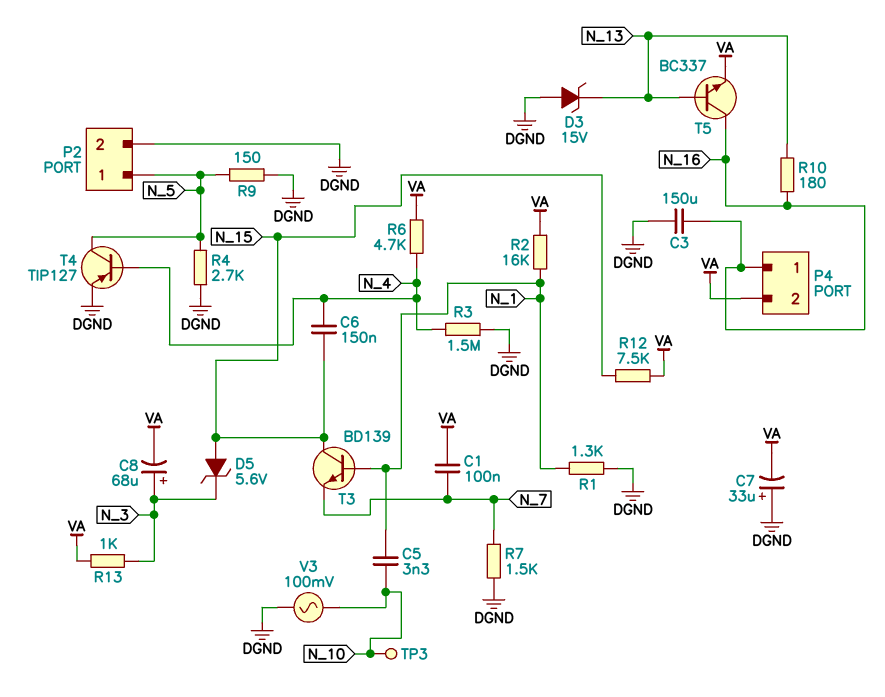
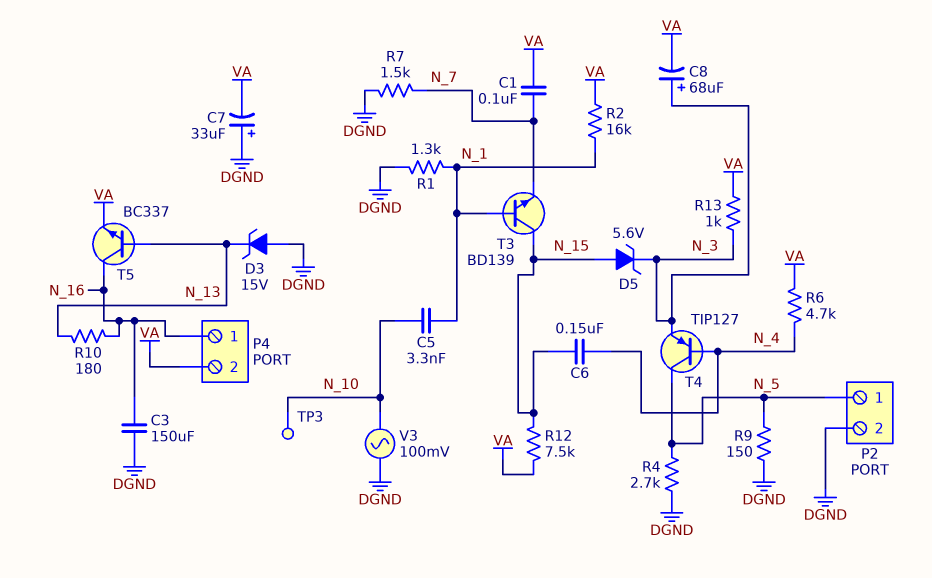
R3: 1.5M (DGND, N_4) -> none
T4: PNP TIP127 (B N_4, C N_5, E DGND) -> PNP TIP127 (B N_4, C N_5, E N_3)

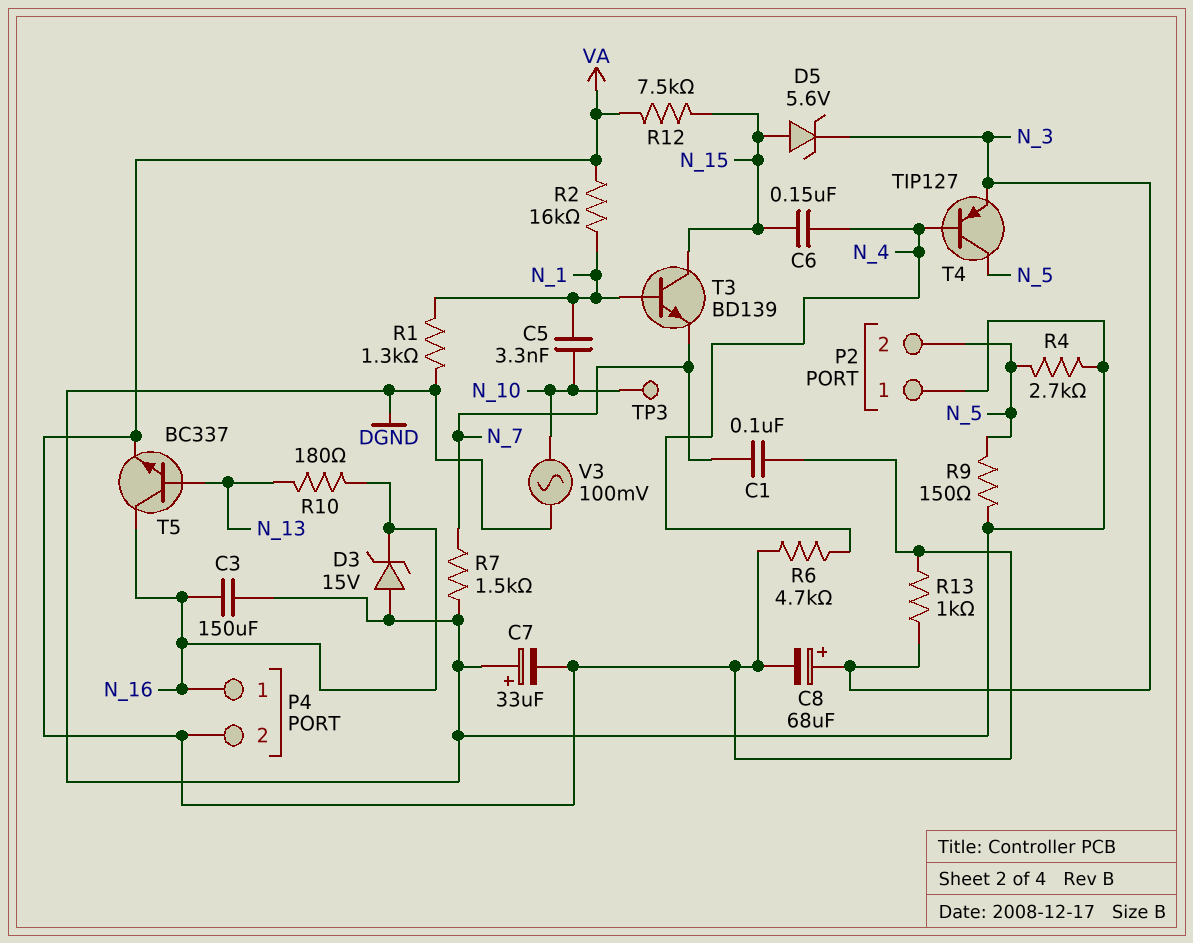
D3: zener 15V (A DGND, K N_13) -> zener 15V (A DGND, K N_16)
P2 pin 1: N_5 -> DGND
P2 pin 2: DGND -> N_5

